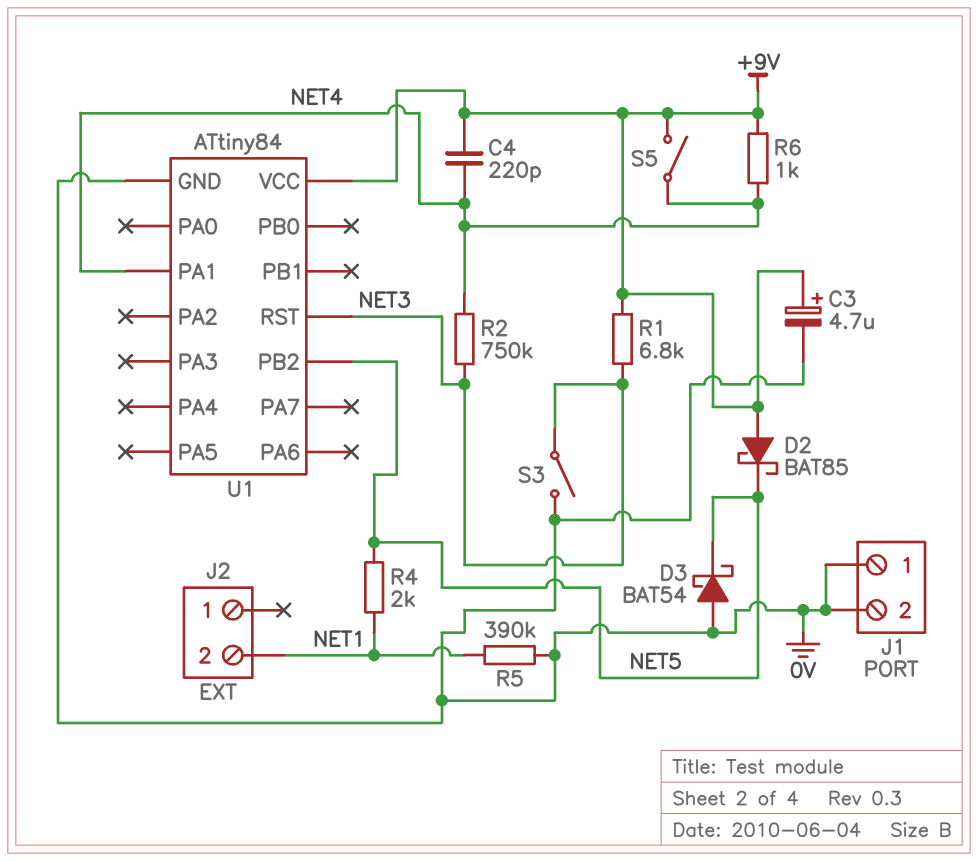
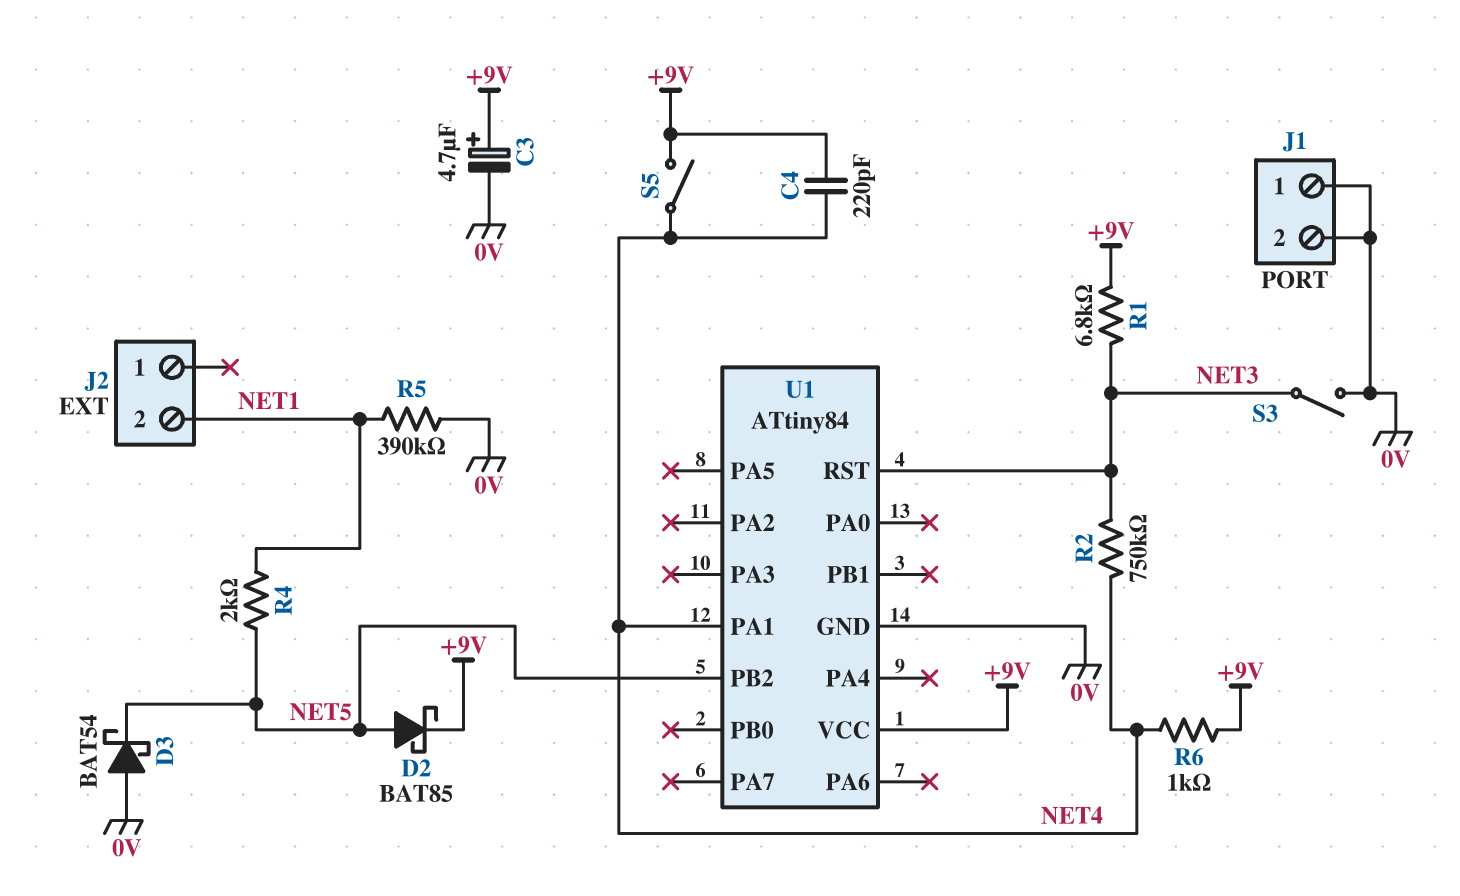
D2: schottky BAT85 (A +9V, K NET5) -> schottky BAT85 (A NET5, K +9V)

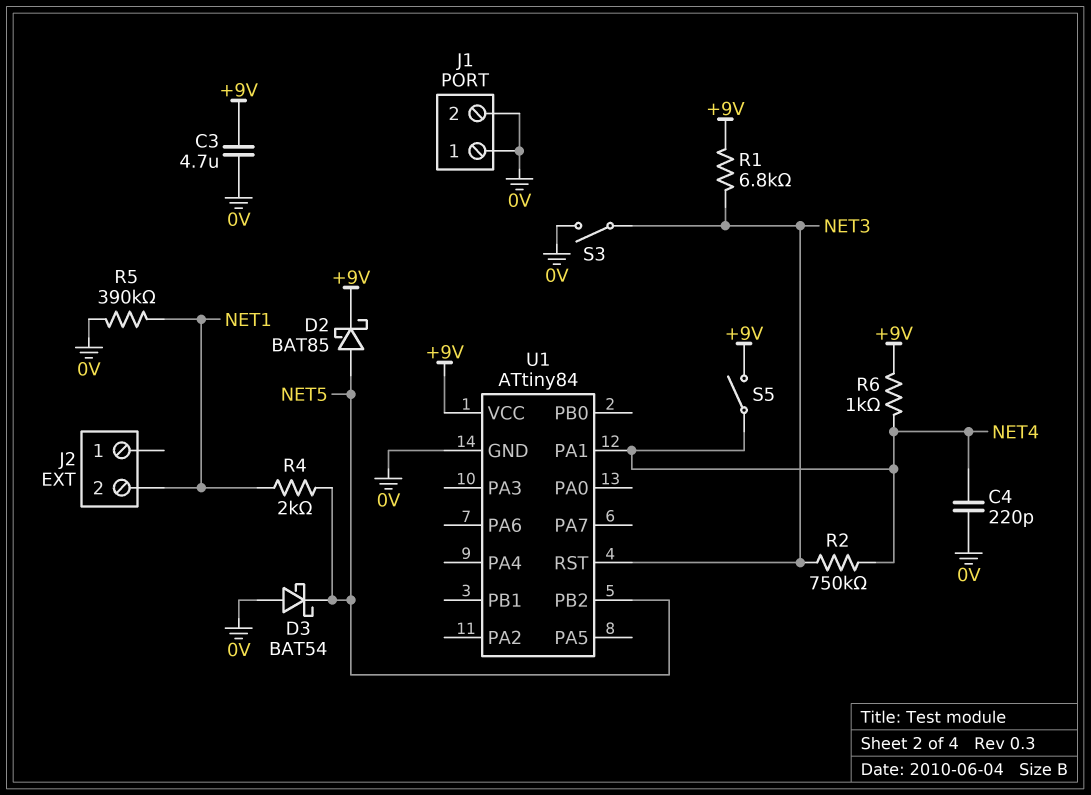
C3: 4.7uF (plus +9V, minus 0V) -> 4.7uF (+9V, 0V)
C4: 220pF (+9V, NET4) -> 220pF (0V, NET4)

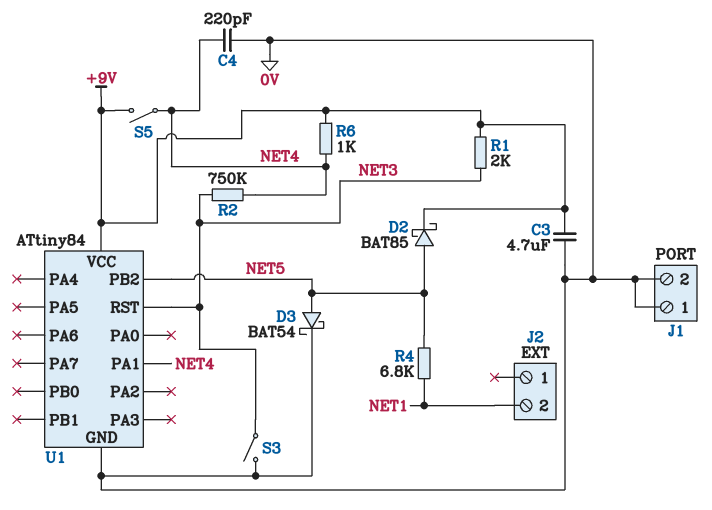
D3: schottky BAT54 (A 0V, K NET5) -> schottky BAT54 (A NET5, K 0V)
R1: 6.8k (+9V, NET3) -> 2k (+9V, NET3)
R4: 2k (NET1, NET5) -> 6.8k (NET1, NET5)
R5: 390k (0V, NET1) -> none

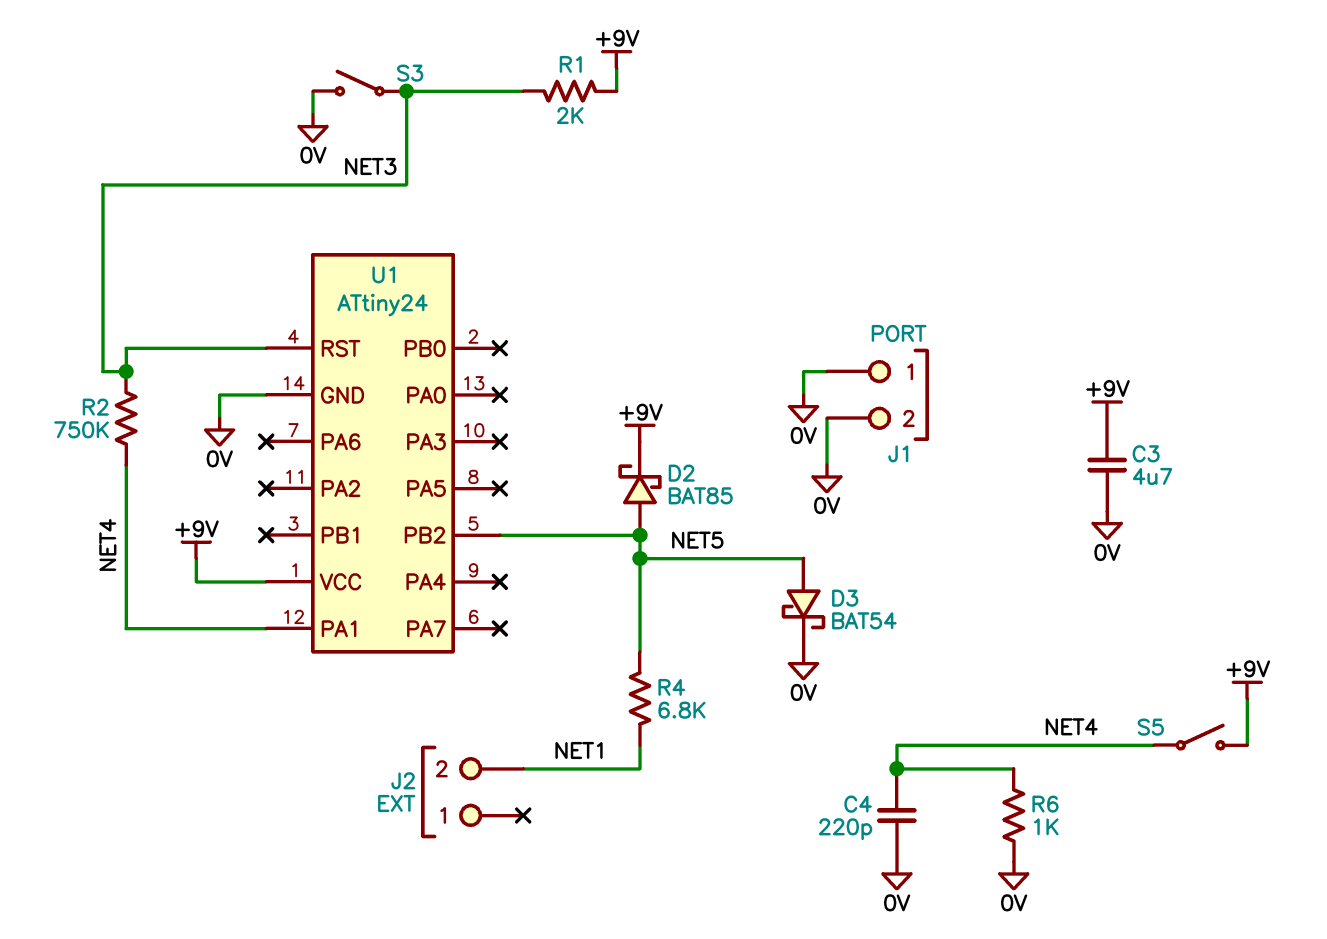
R6: 1k (+9V, NET4) -> 1k (0V, NET4)
U1: ATtiny84 -> ATtiny24

